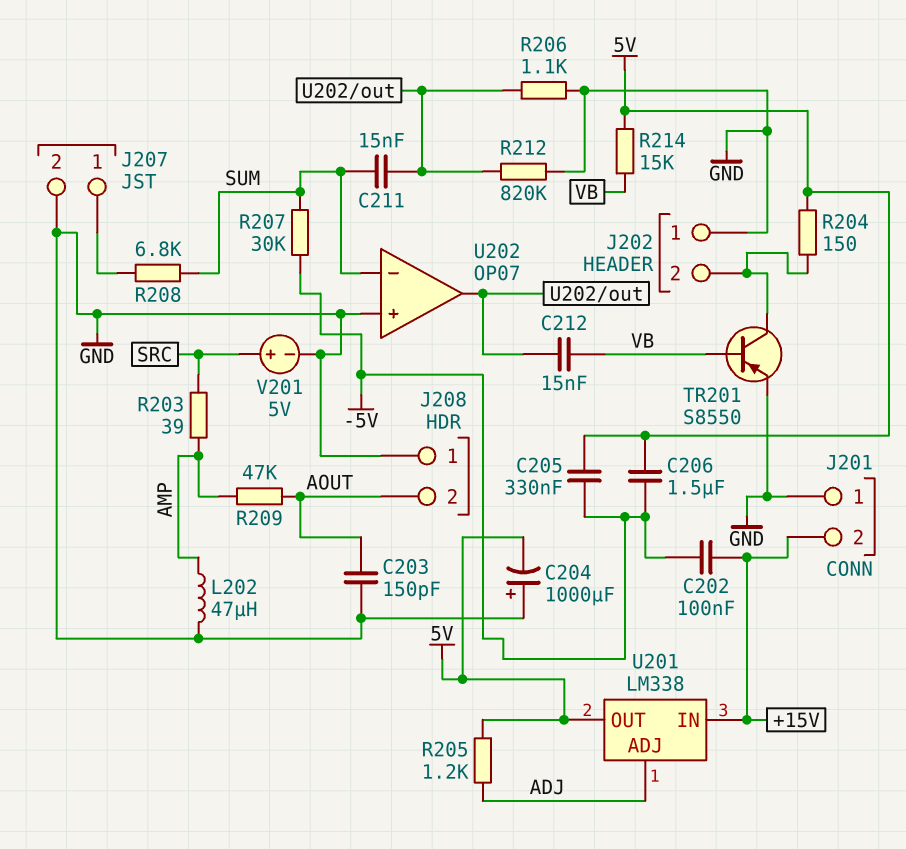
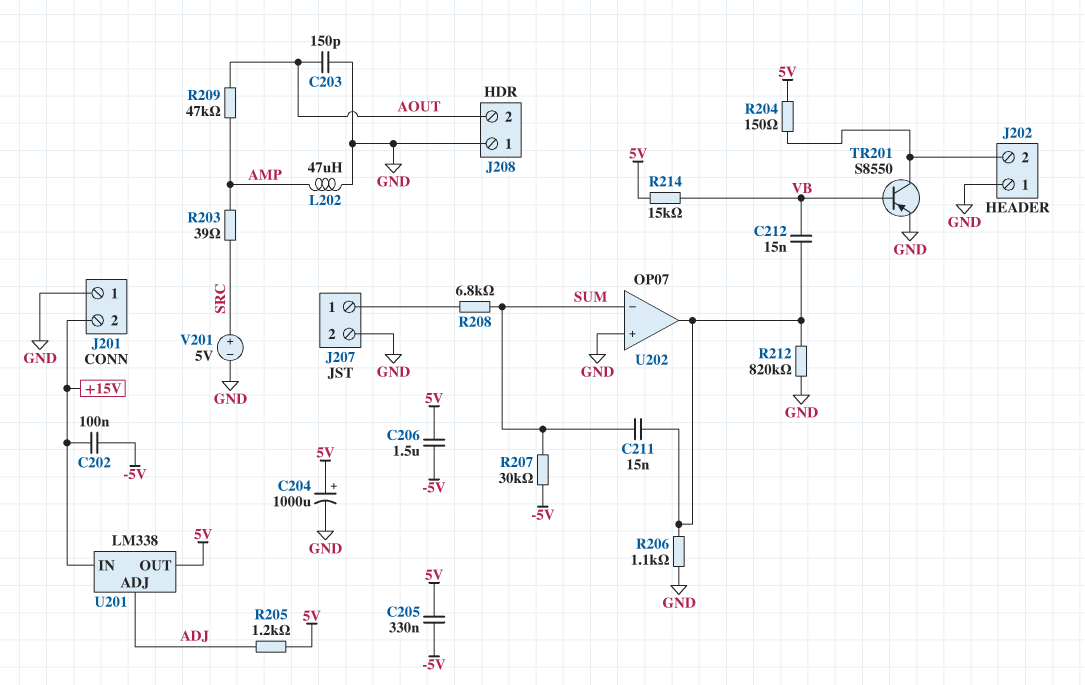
C204: 1000uF (plus GND, minus 5V) -> 1000uF (plus 5V, minus GND)

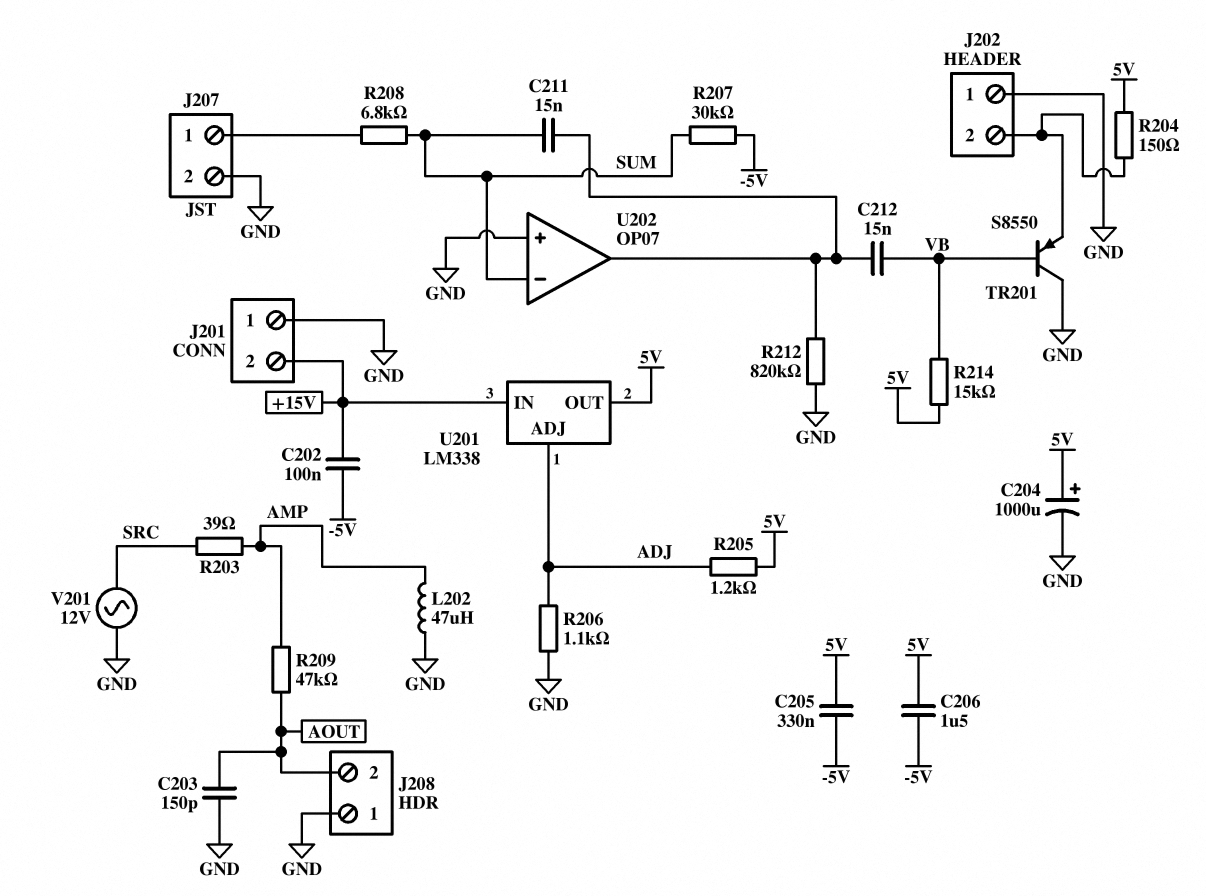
R206: 1.1k (GND, U202/out) -> 1.1k (ADJ, GND)
TR201: PNP S8550 (B VB, C J202/2, E GND) -> PNP S8550 (B VB, C GND, E J202/2)
V201: 5V (plus SRC, minus GND) -> AC 12V (GND, SRC)

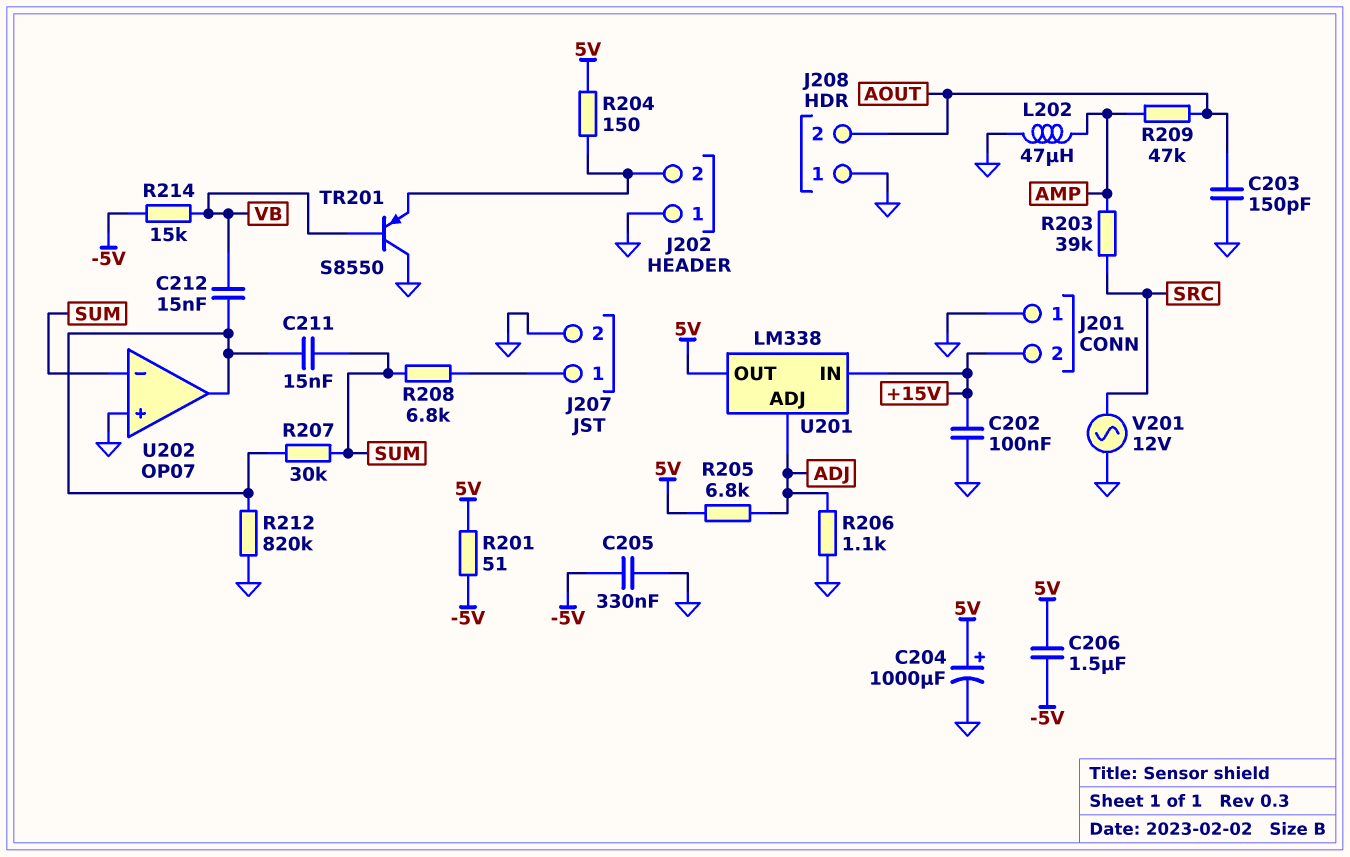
C202: 100nF (+15V, -5V) -> 100nF (+15V, GND)
C205: 330nF (-5V, 5V) -> 330nF (-5V, GND)
R201: none -> 51 (-5V, 5V)
R203: 39 (AMP, SRC) -> 39k (AMP, SRC)
R205: 1.2k (5V, ADJ) -> 6.8k (5V, ADJ)
R207: 30k (-5V, SUM) -> 30k (SUM, U202/out)
R214: 15k (5V, VB) -> 15k (-5V, VB)

